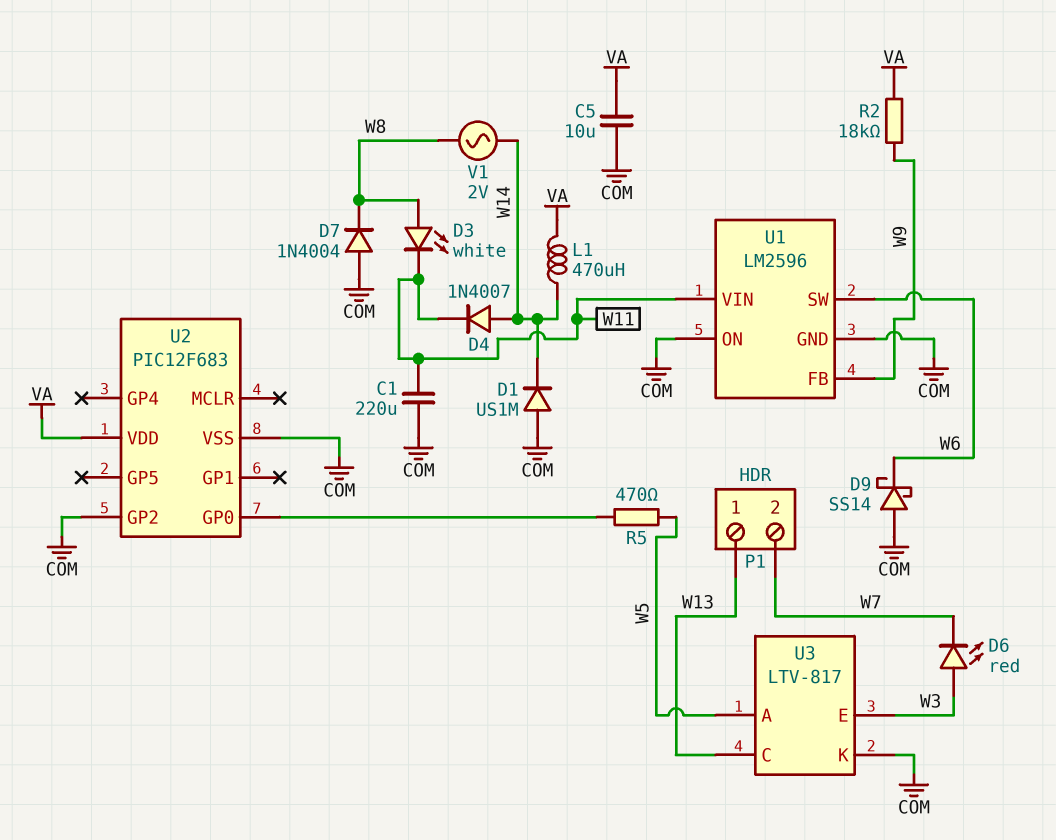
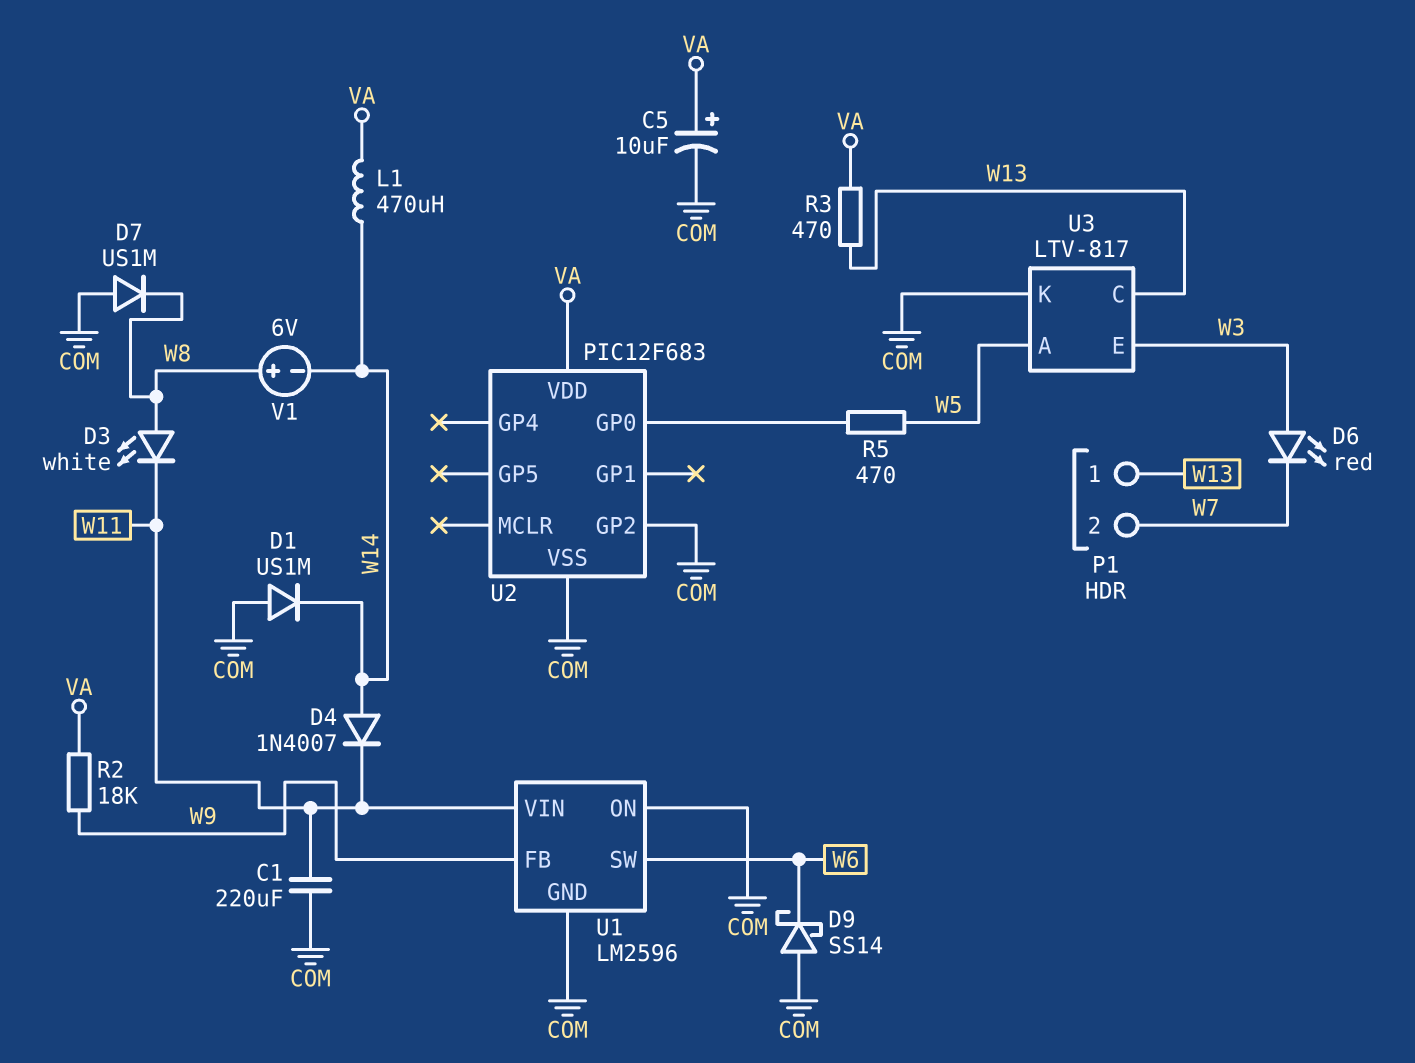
C5: 10uF (COM, VA) -> 10uF (plus VA, minus COM)
D7: diode 1N4004 (A COM, K W8) -> diode US1M (A COM, K W8)
R3: none -> 470 (VA, W13)
V1: AC 2V (W8, W14) -> 6V (plus W8, minus W14)

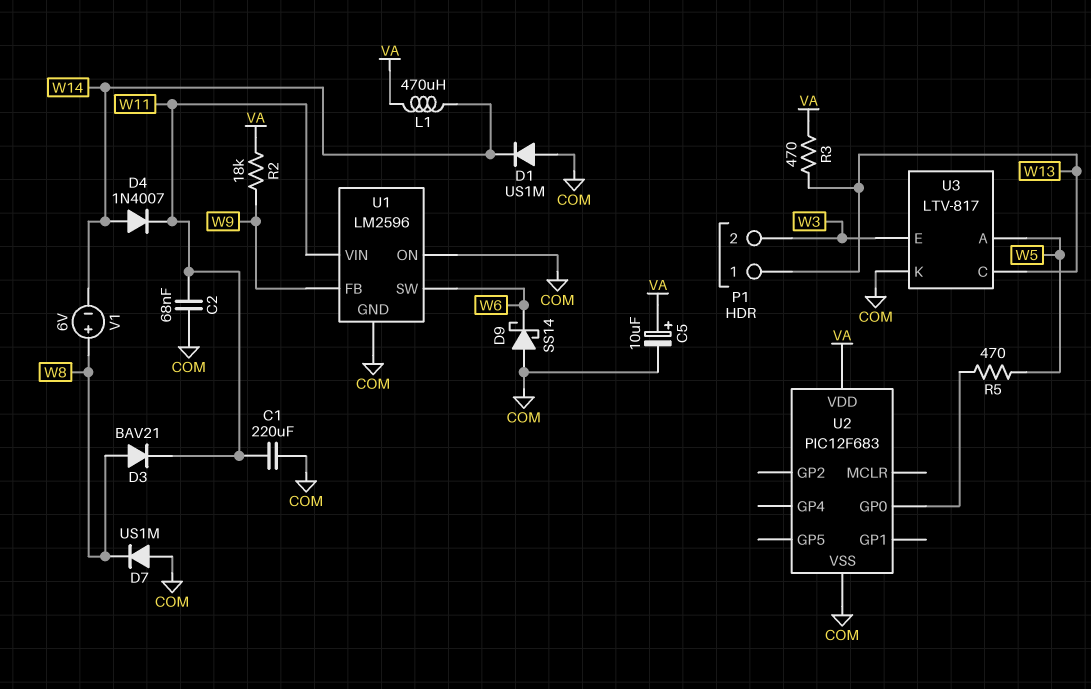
C2: none -> 68nF (COM, W11)
D3: LED white (A W8, K W11) -> diode BAV21 (A W8, K W11)
D6: LED red (A W3, K W7) -> none
P1 pin 2: W7 -> W3
U2 pin GP2: COM -> none

